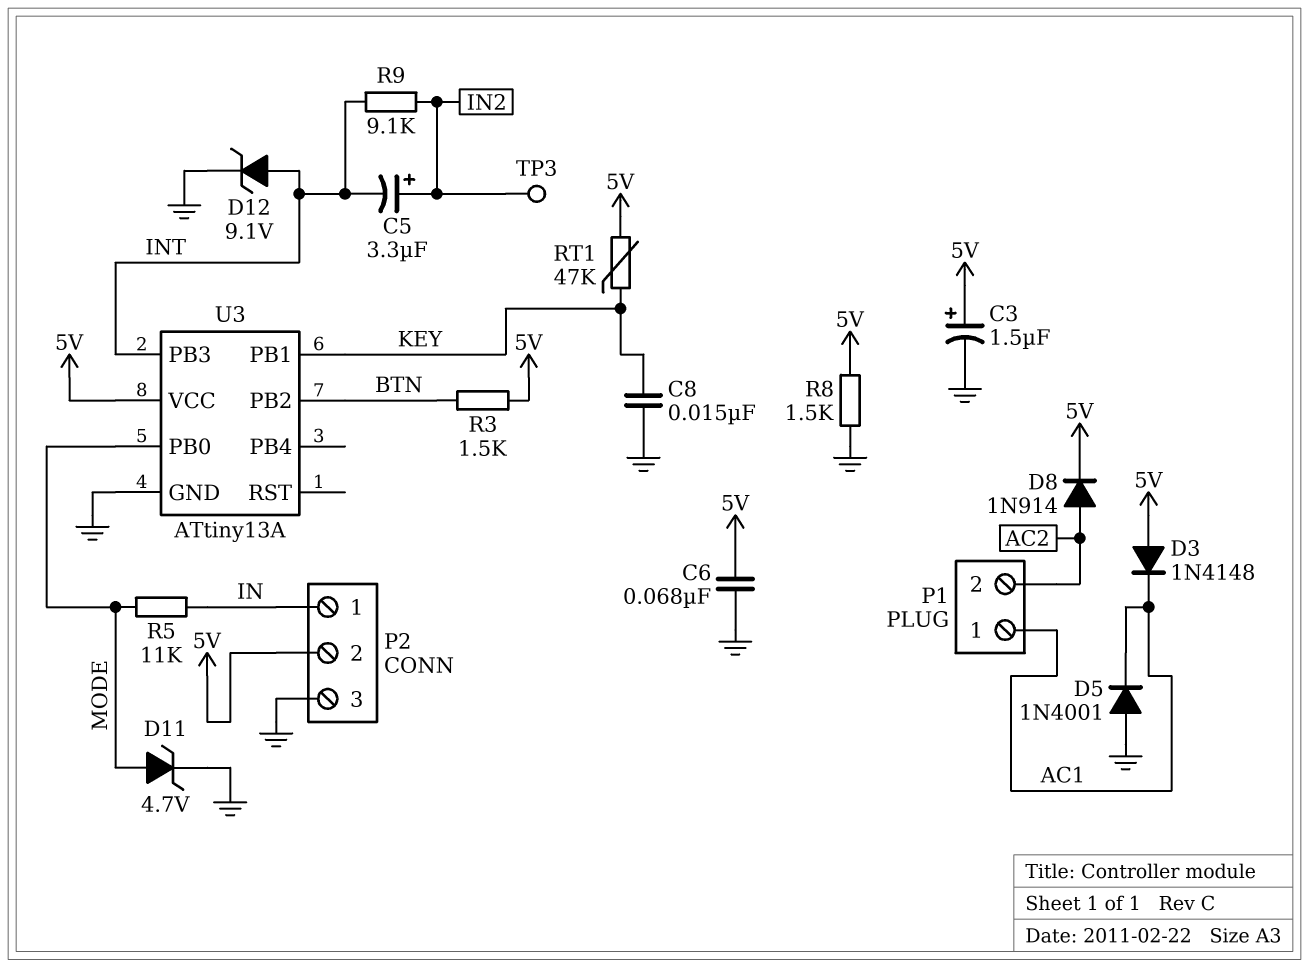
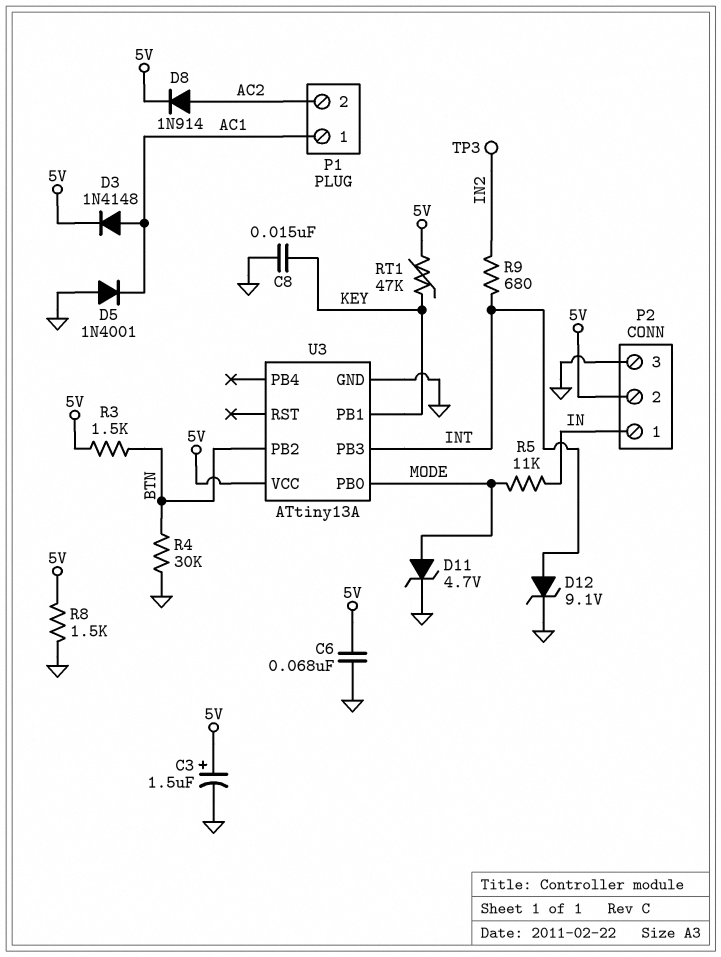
C5: 3.3uF (plus IN2, minus INT) -> none
D3: diode 1N4148 (A 5V, K AC1) -> diode 1N4148 (A AC1, K 5V)
R4: none -> 30k (BTN, GND)
R9: 9.1k (IN2, INT) -> 680 (IN2, INT)

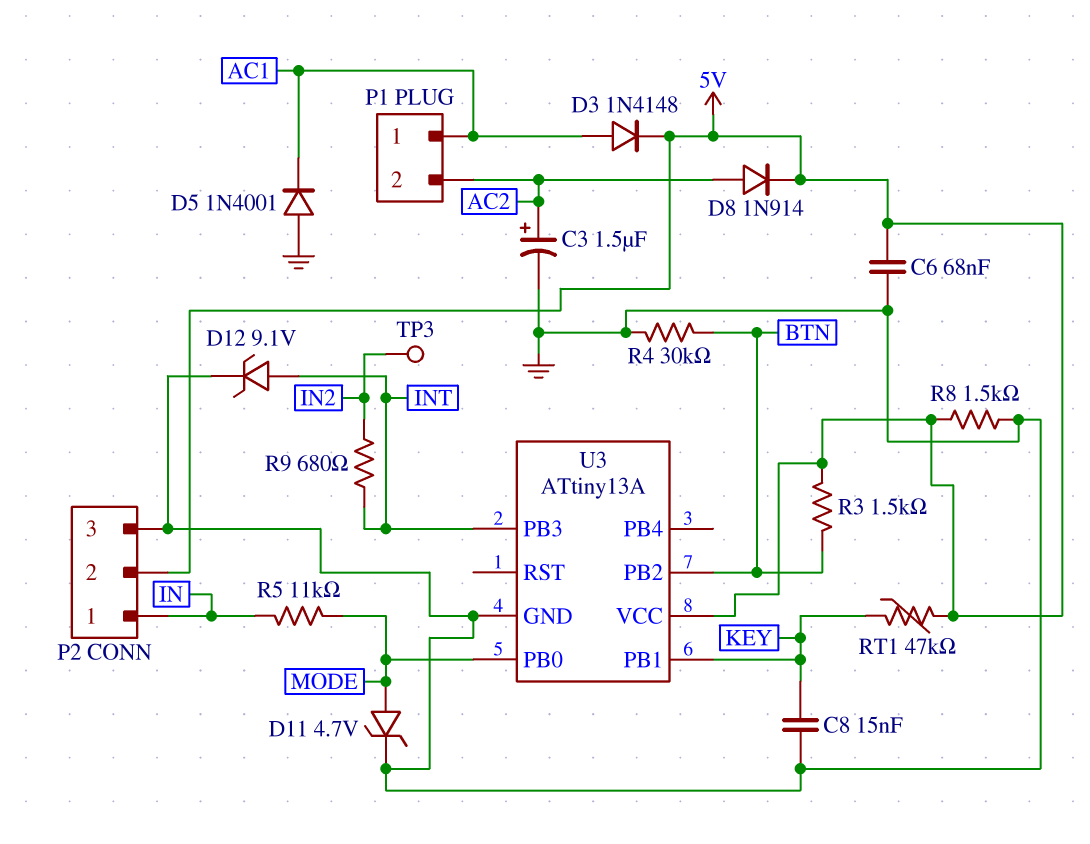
C3: 1.5uF (plus 5V, minus GND) -> 1.5uF (plus AC2, minus GND)

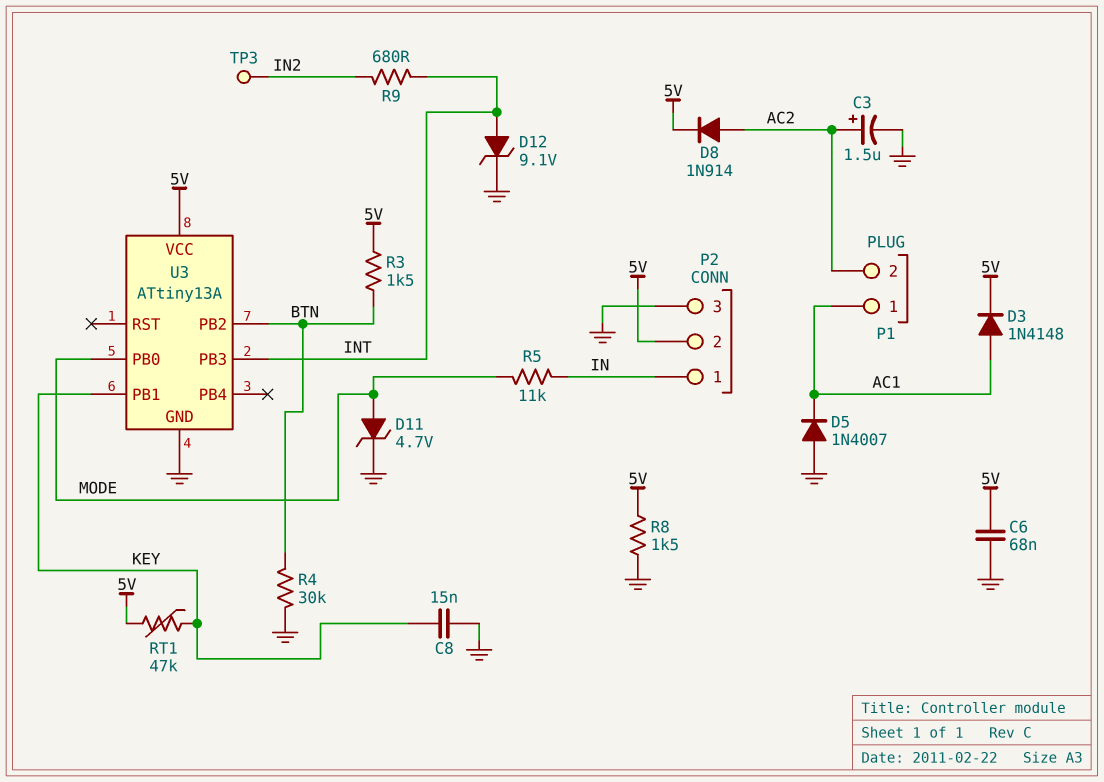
D5: diode 1N4001 (A GND, K AC1) -> diode 1N4007 (A GND, K AC1)

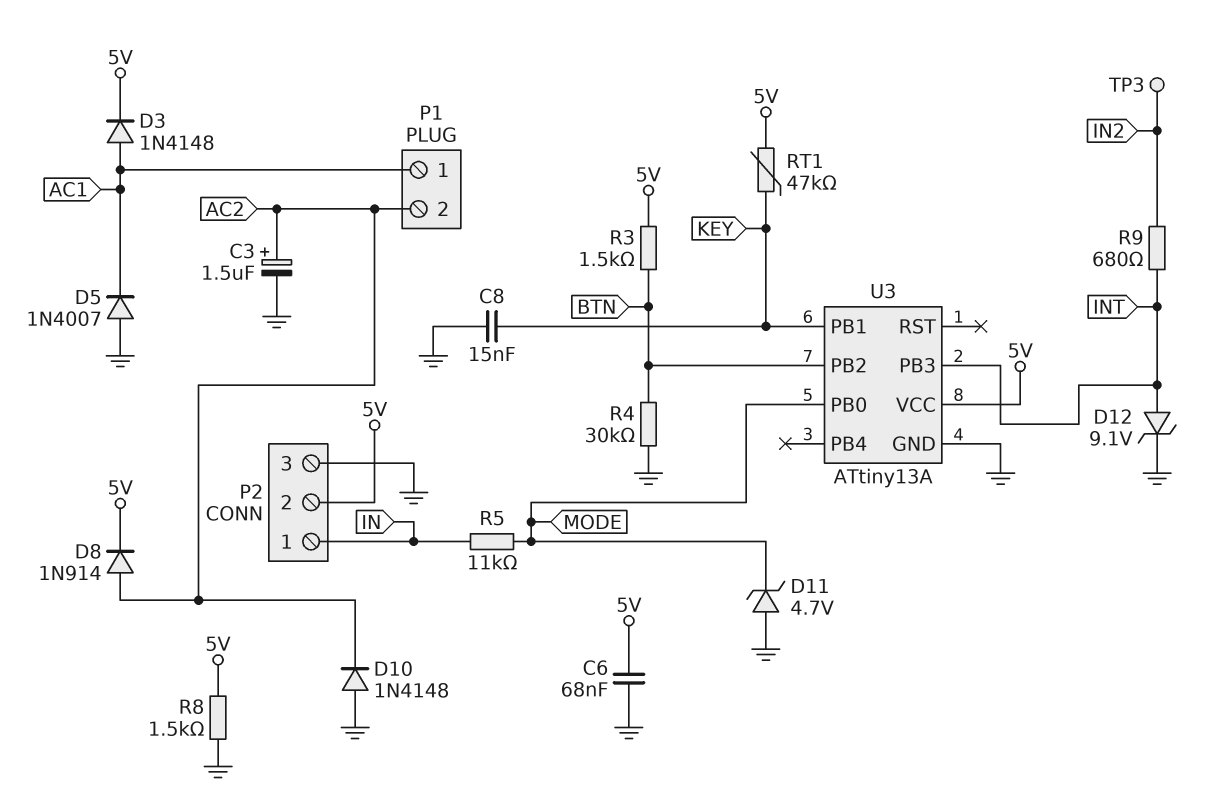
D10: none -> diode 1N4148 (A GND, K AC2)
D11: zener 4.7V (A MODE, K GND) -> zener 4.7V (A GND, K MODE)

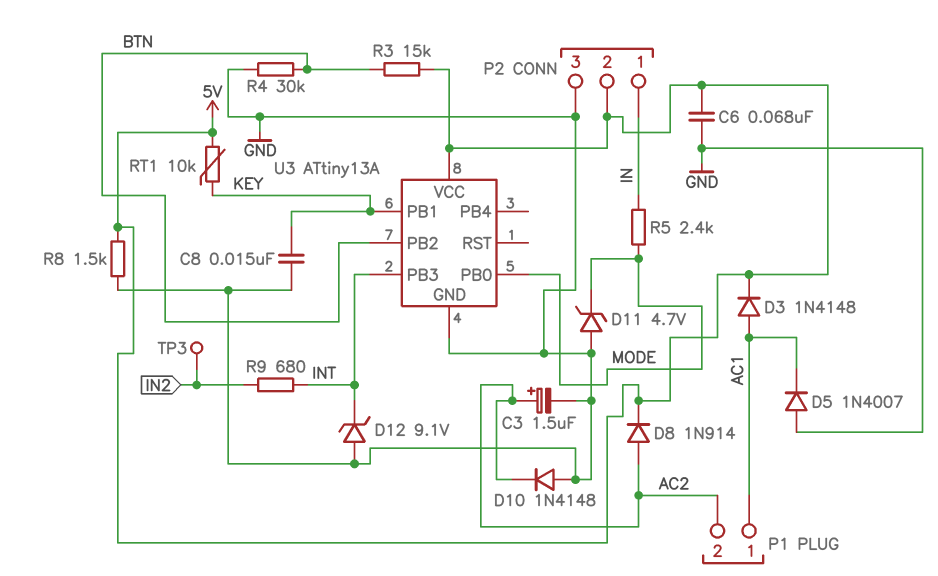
D12: zener 9.1V (A INT, K GND) -> zener 9.1V (A GND, K INT)
R3: 1.5k (5V, BTN) -> 15k (5V, BTN)
R5: 11k (IN, MODE) -> 2.4k (IN, MODE)
RT1: 47k (5V, KEY) -> 10k (5V, KEY)

